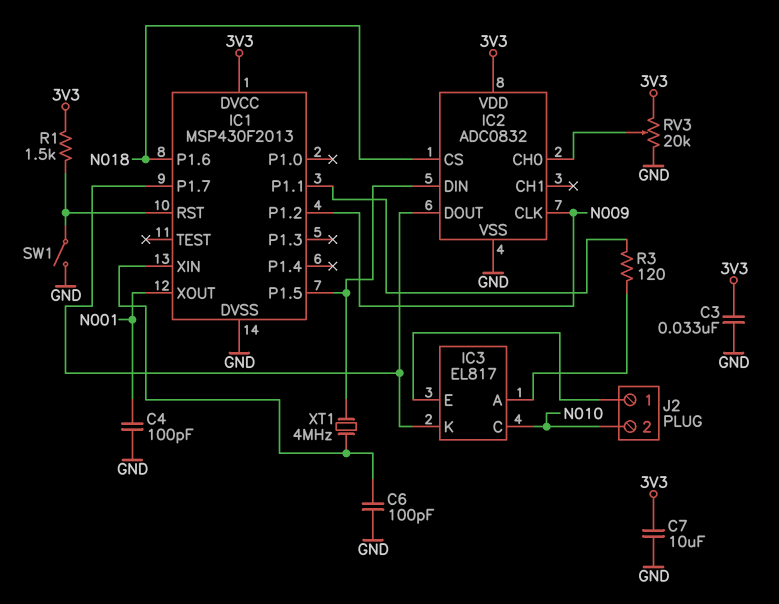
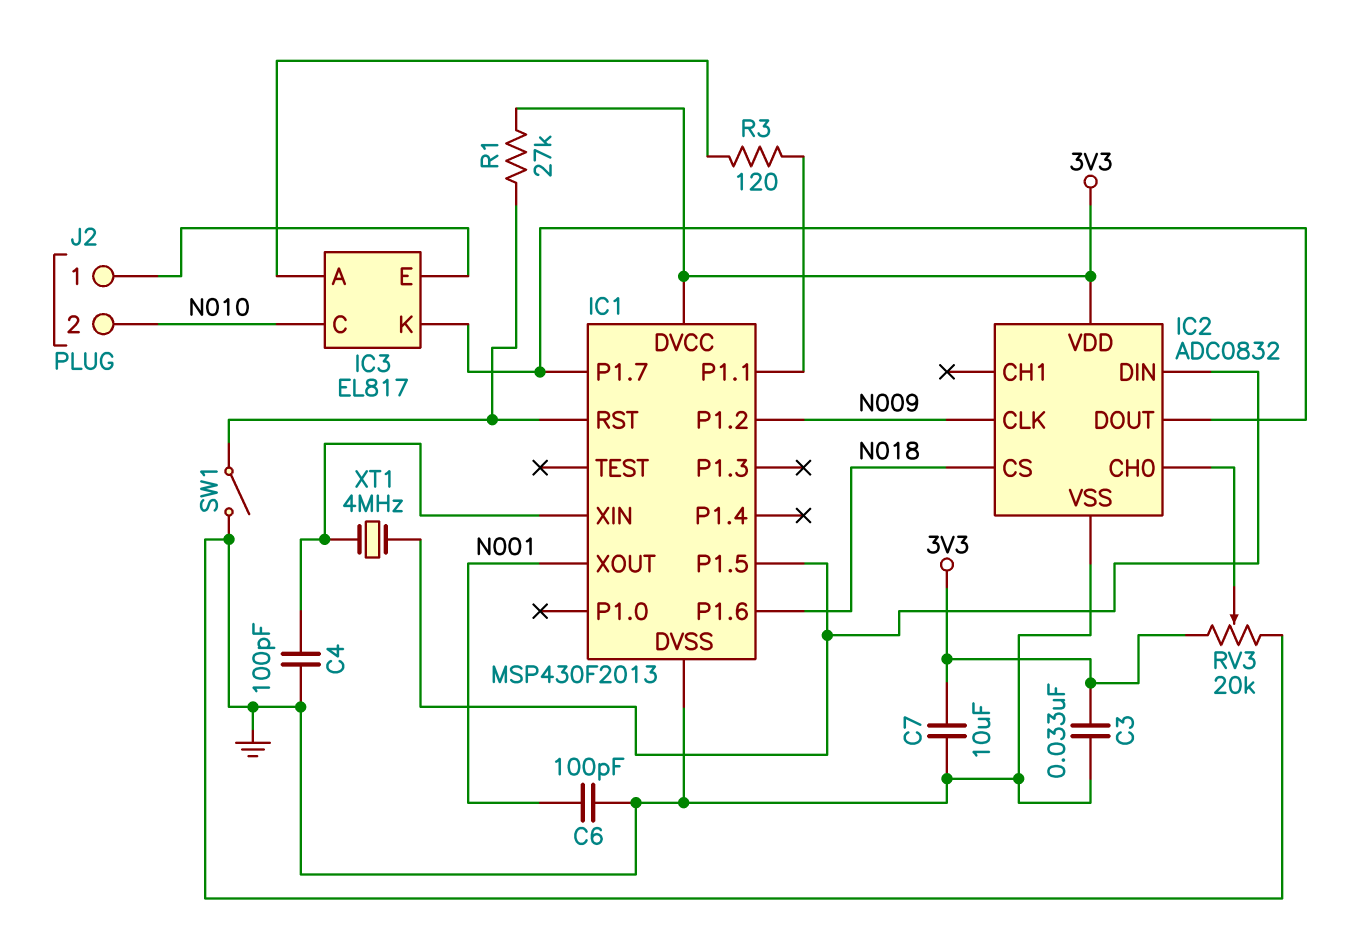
C4: 100pF (GND, N001) -> 100pF (GND, IC1/XIN)
C6: 100pF (GND, IC1/XIN) -> 100pF (GND, N001)
R1: 1.5k (3V3, IC1/RST) -> 27k (3V3, IC1/RST)

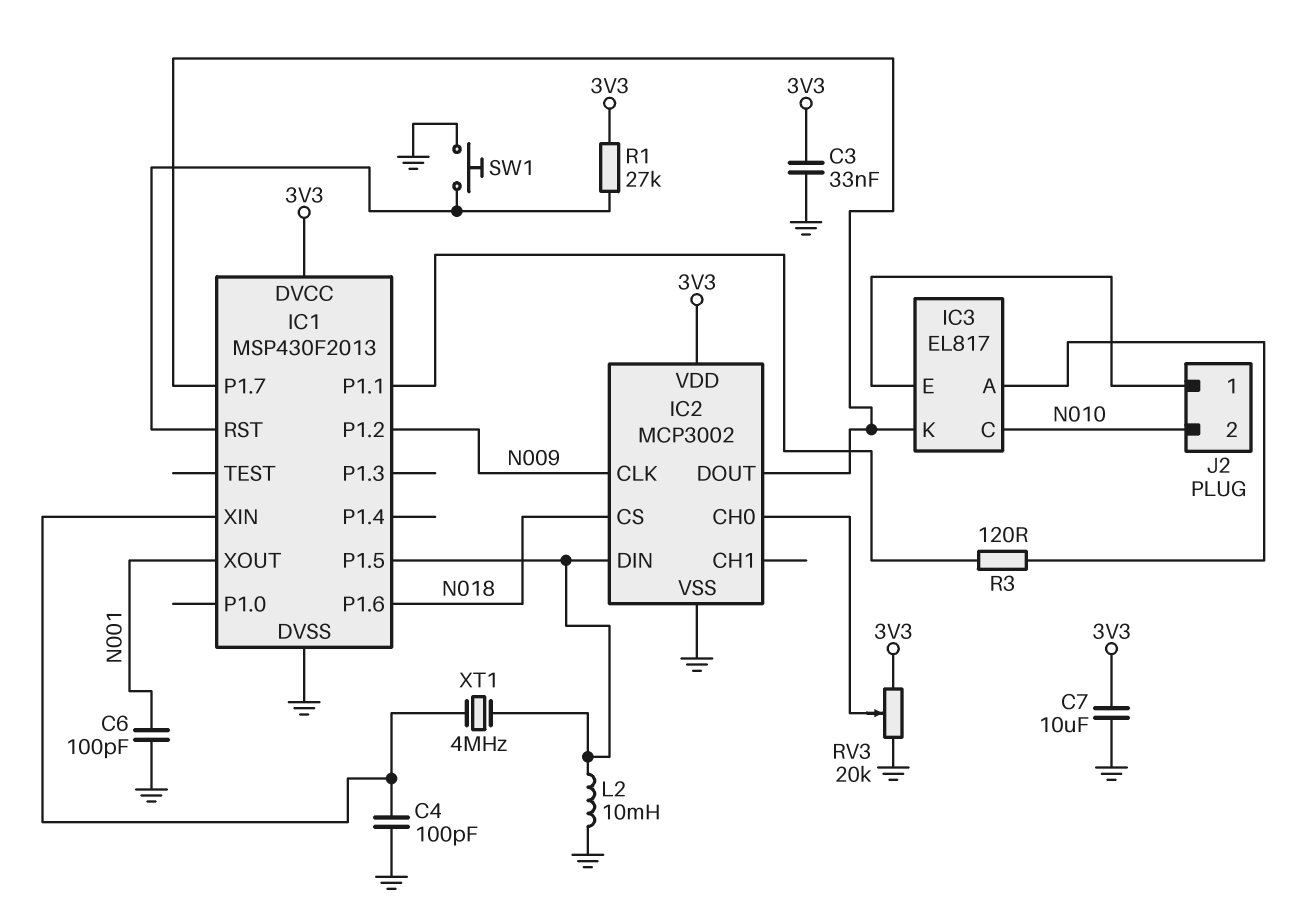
IC2: ADC0832 -> MCP3002
L2: none -> 10mH (GND, IC1/P1.5)
SW1: switch (GND, IC1/RST) -> button (GND, IC1/RST)

